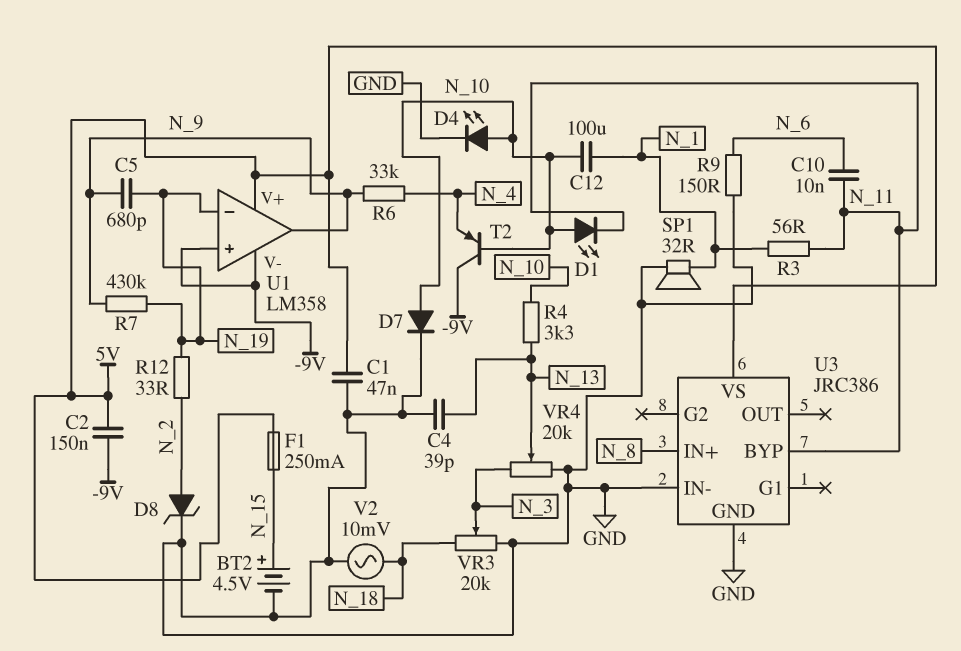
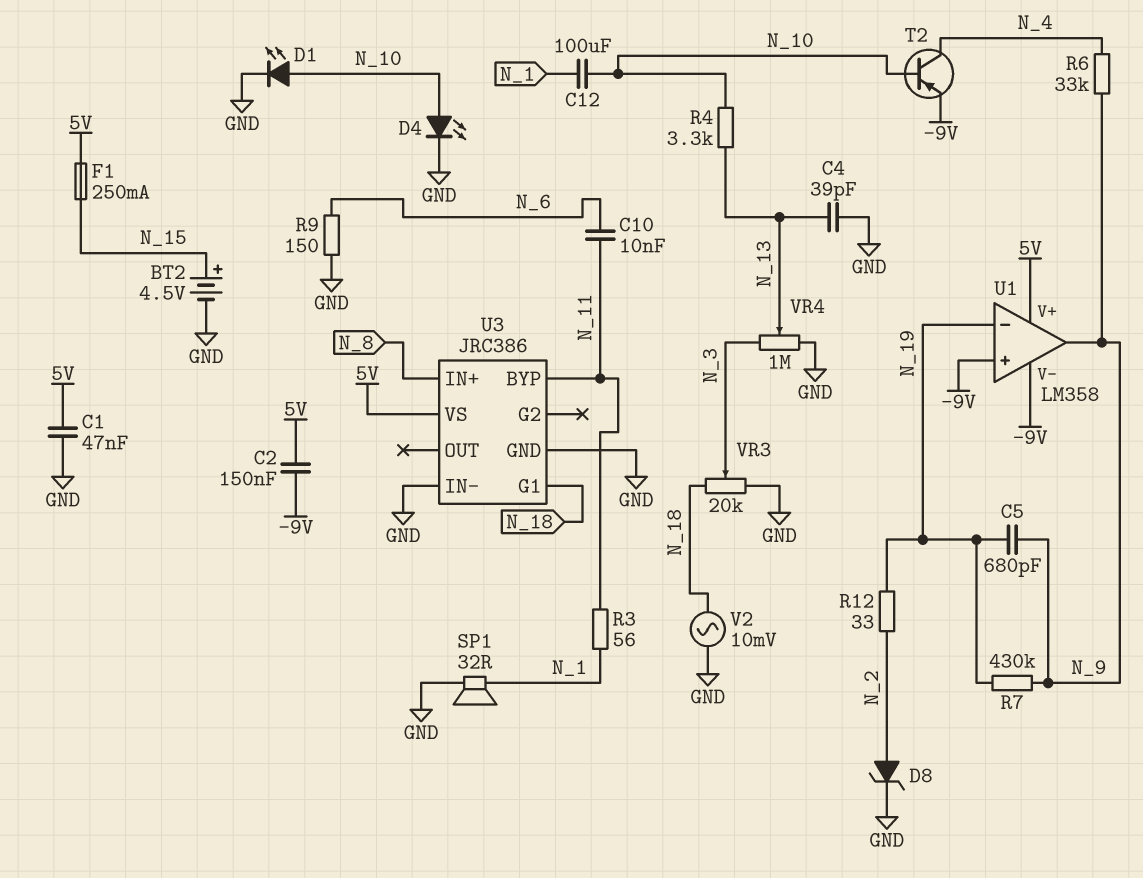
D1: LED (A N_10, K N_11) -> LED (A N_10, K GND)
D7: diode (A N_10, K GND) -> none
T2: PNP (B N_10, C -9V, E N_4) -> PNP (B N_10, C N_4, E -9V)
U3 pin G1: none -> N_18
VR4: 20k (GND, N_3, wiper N_13) -> 1M (GND, N_3, wiper N_13)

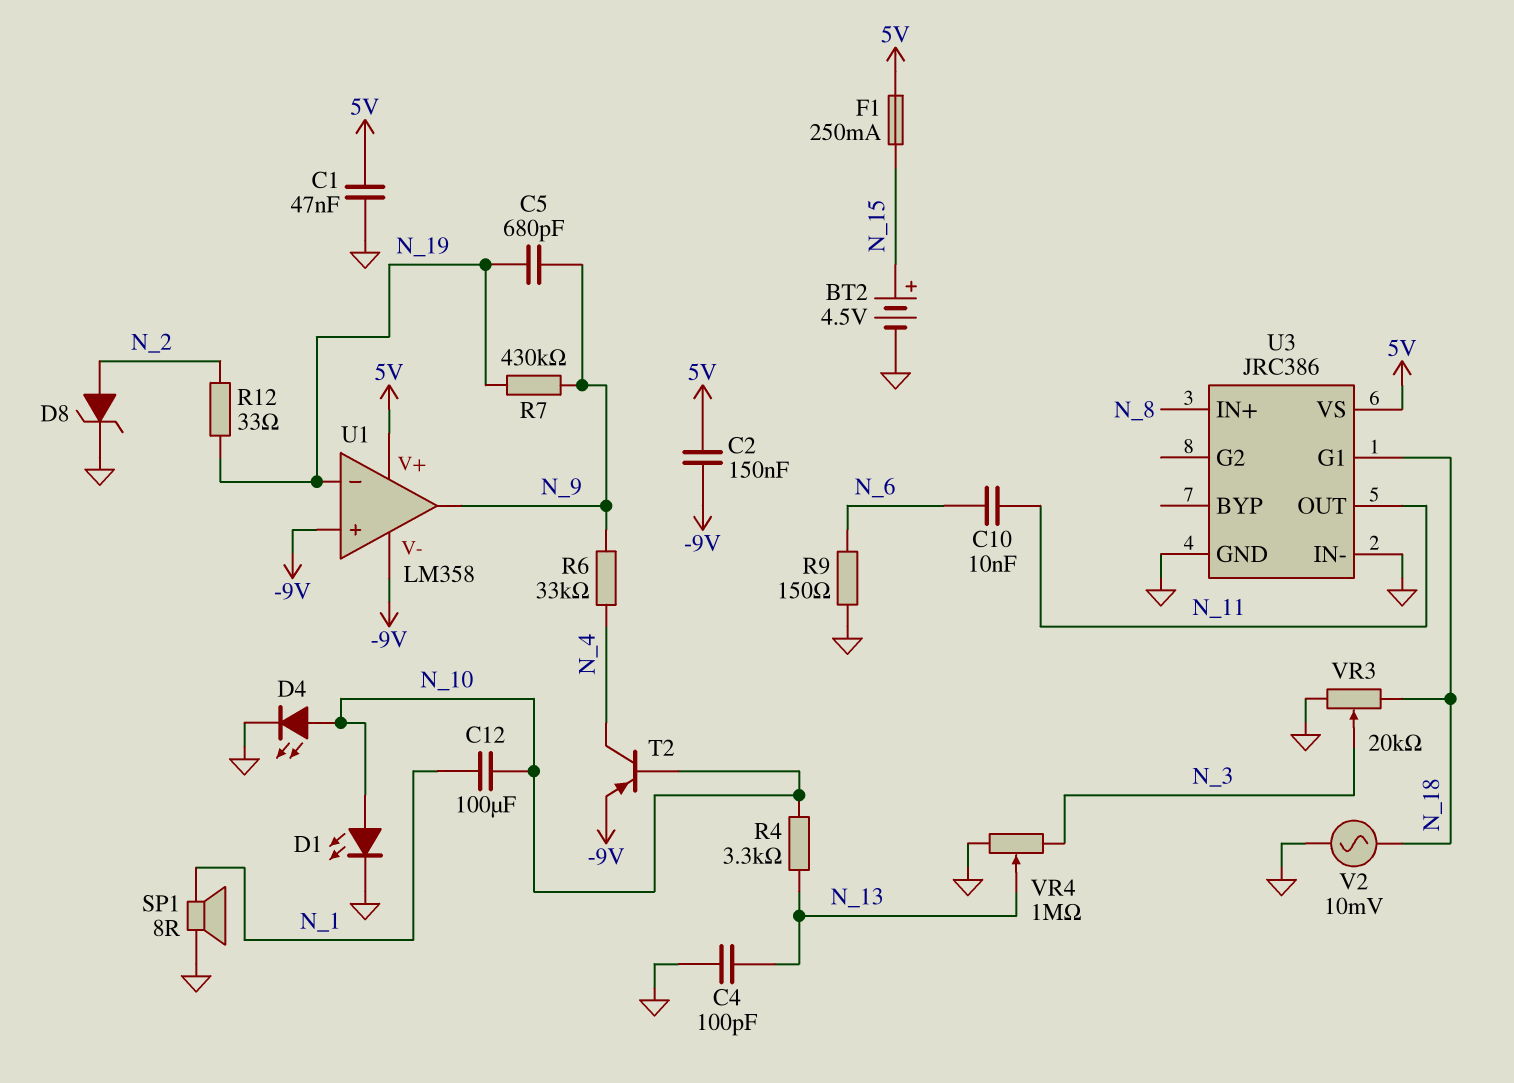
C4: 39pF (GND, N_13) -> 100pF (GND, N_13)
R3: 56 (N_1, N_11) -> none
SP1: speaker 32R (GND, N_1) -> speaker 8R (GND, N_1)
U3 pin BYP: N_11 -> none
U3 pin OUT: none -> N_11

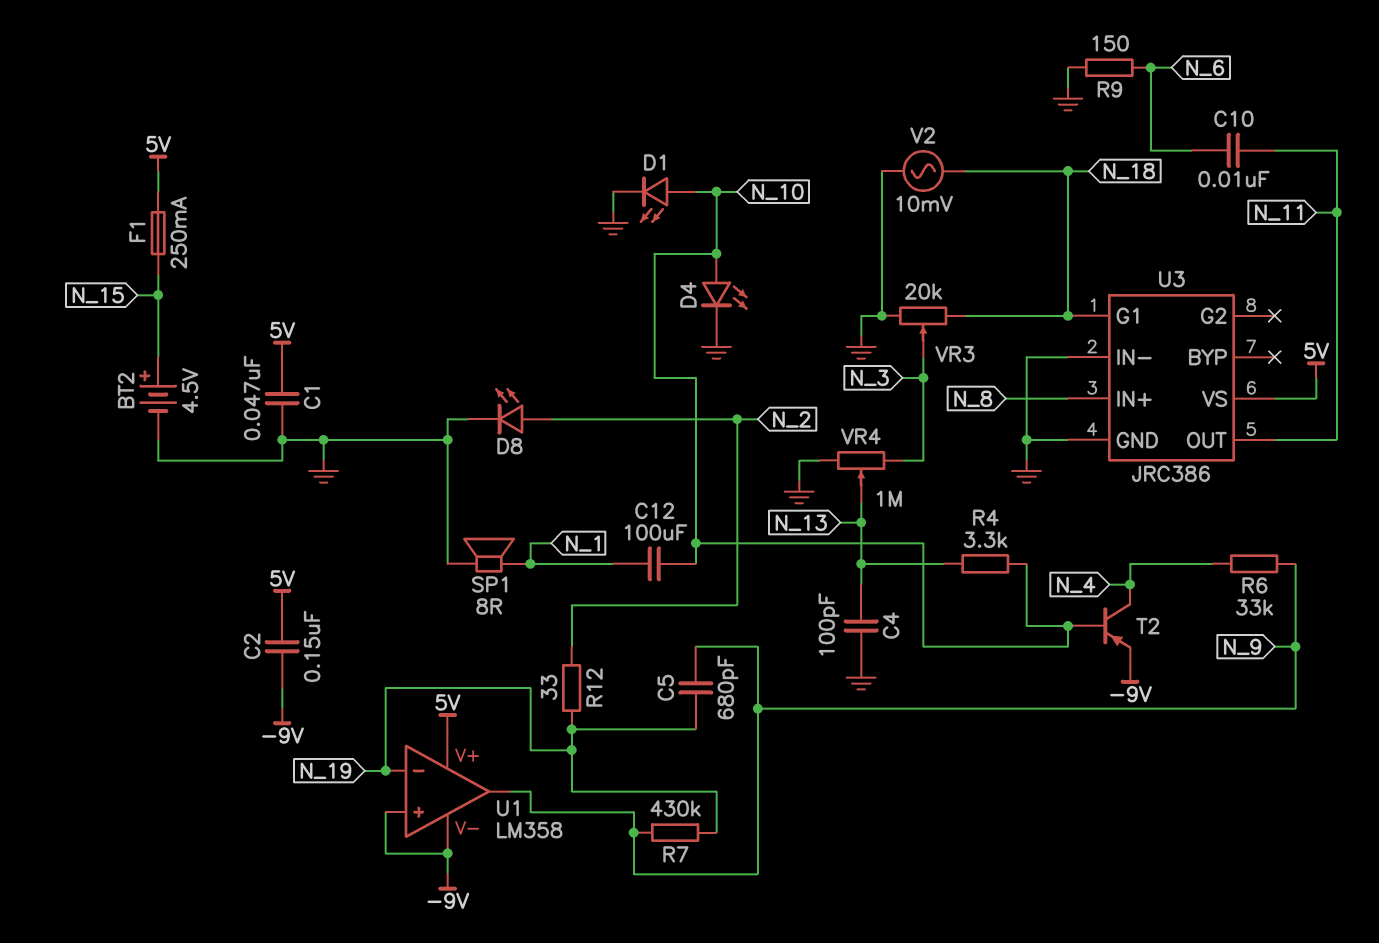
D8: zener (A N_2, K GND) -> LED (A N_2, K GND)

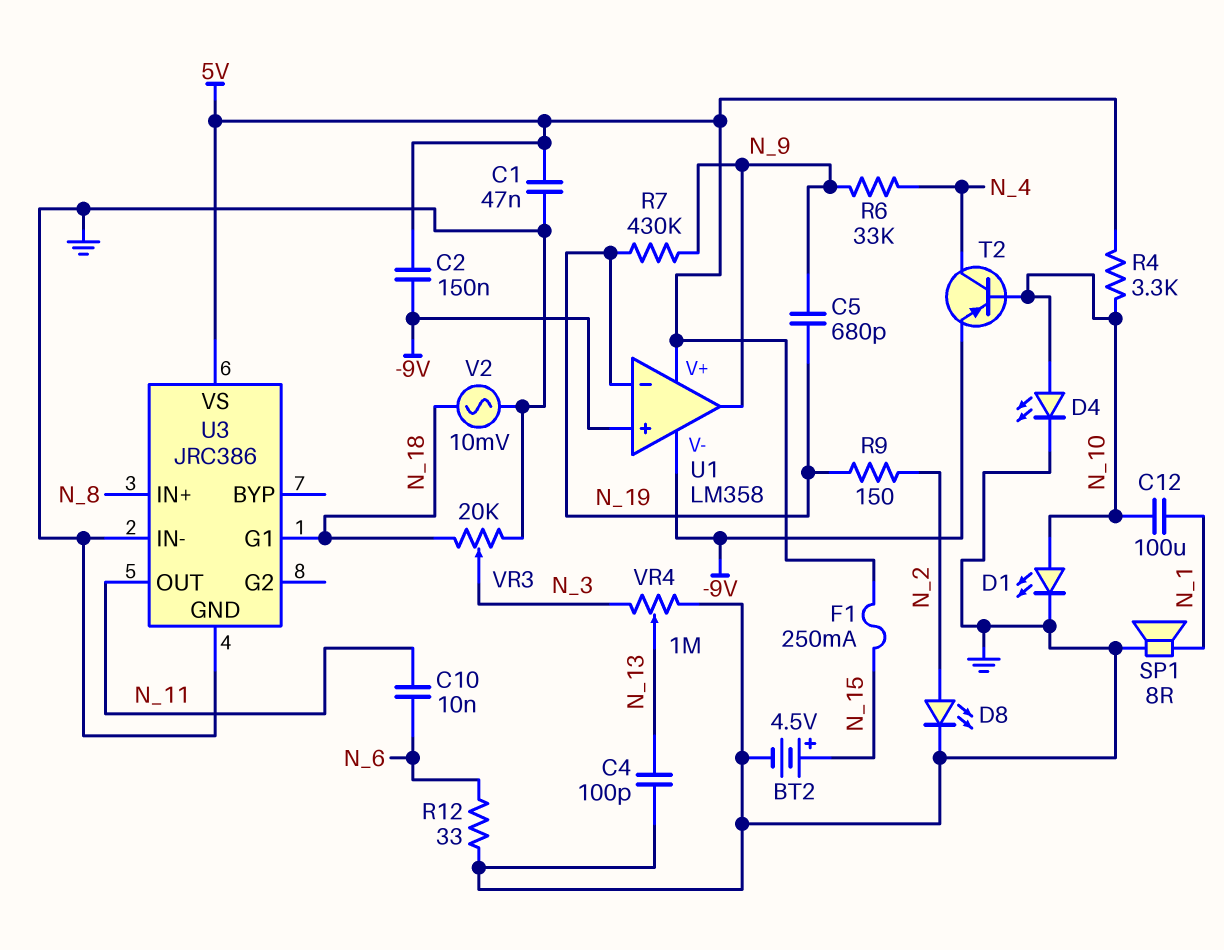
R4: 3.3k (N_10, N_13) -> 3.3k (5V, N_10)
R9: 150 (GND, N_6) -> 150 (N_2, N_19)
R12: 33 (N_2, N_19) -> 33 (GND, N_6)

